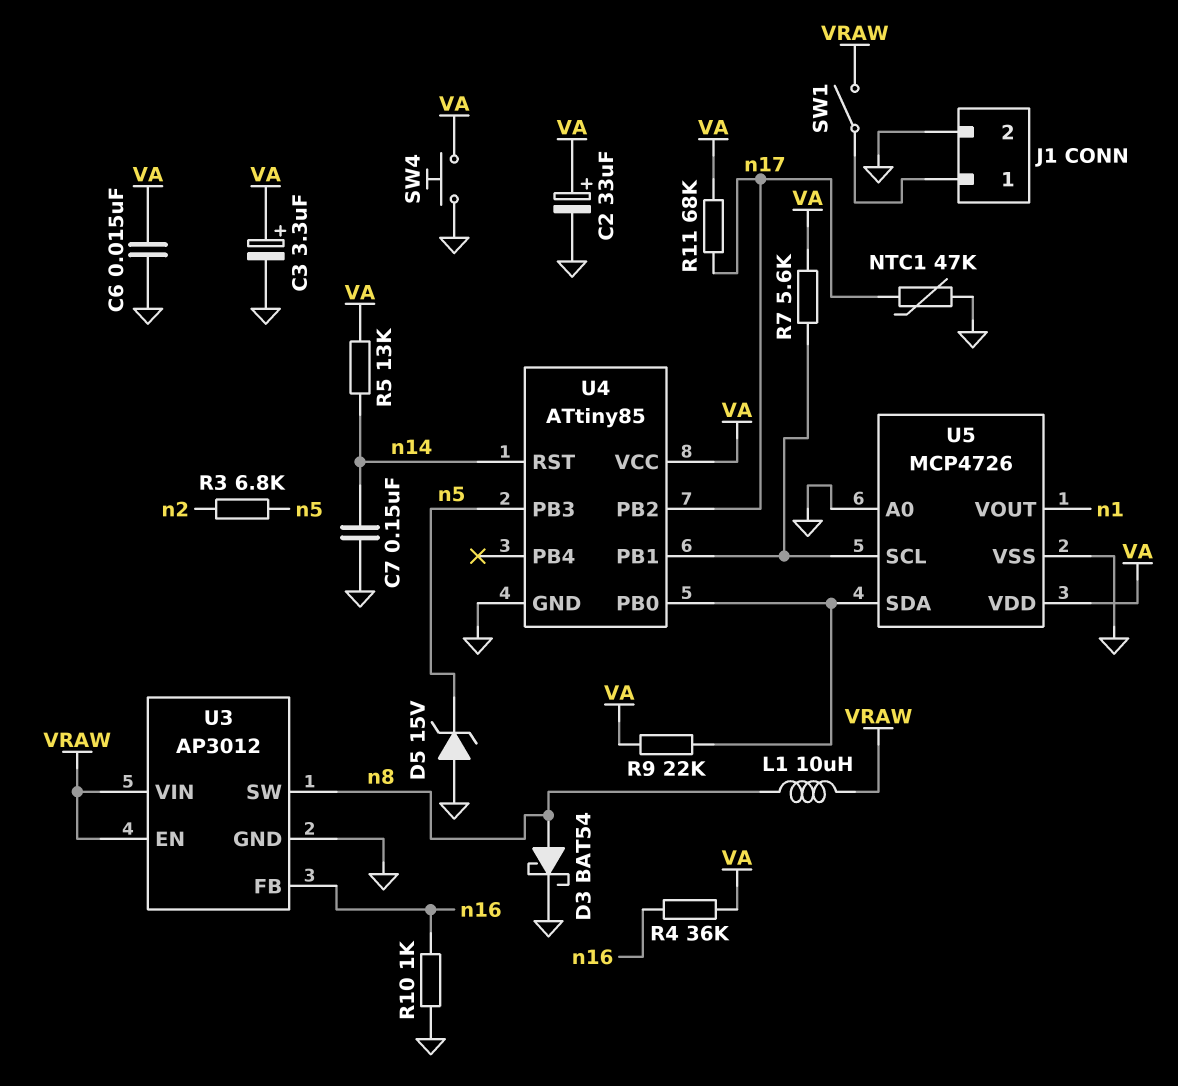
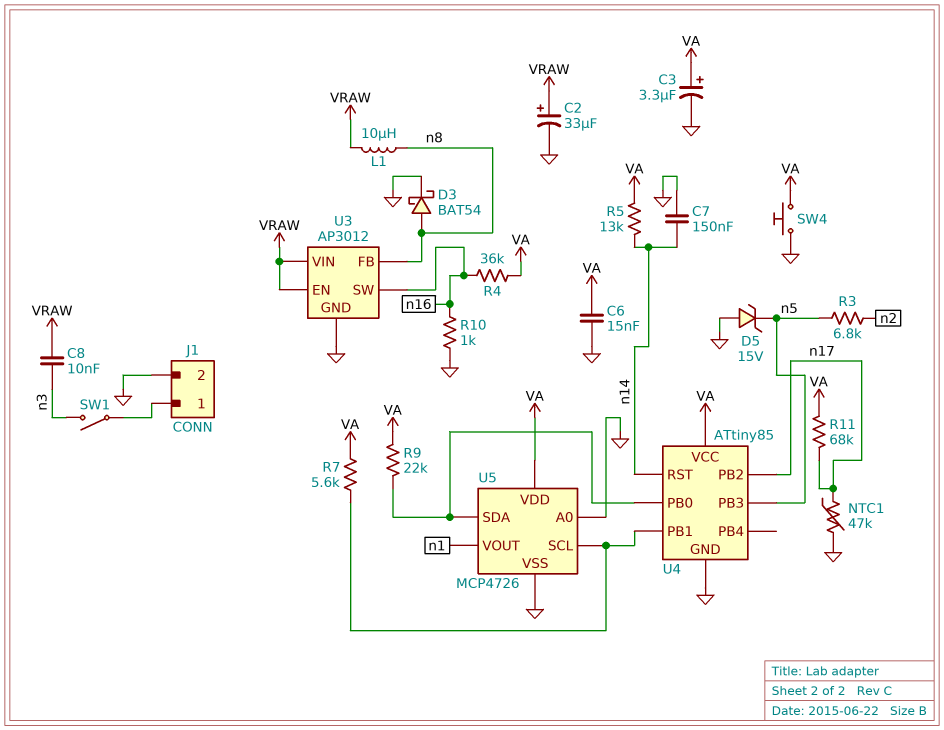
C2: 33uF (plus VA, minus GND) -> 33uF (plus VRAW, minus GND)
C8: none -> 10nF (VRAW, n3)
SW1: switch (J1/1, VRAW) -> switch (J1/1, n3)
U3 pin FB: n16 -> n8
U3 pin SW: n8 -> n16

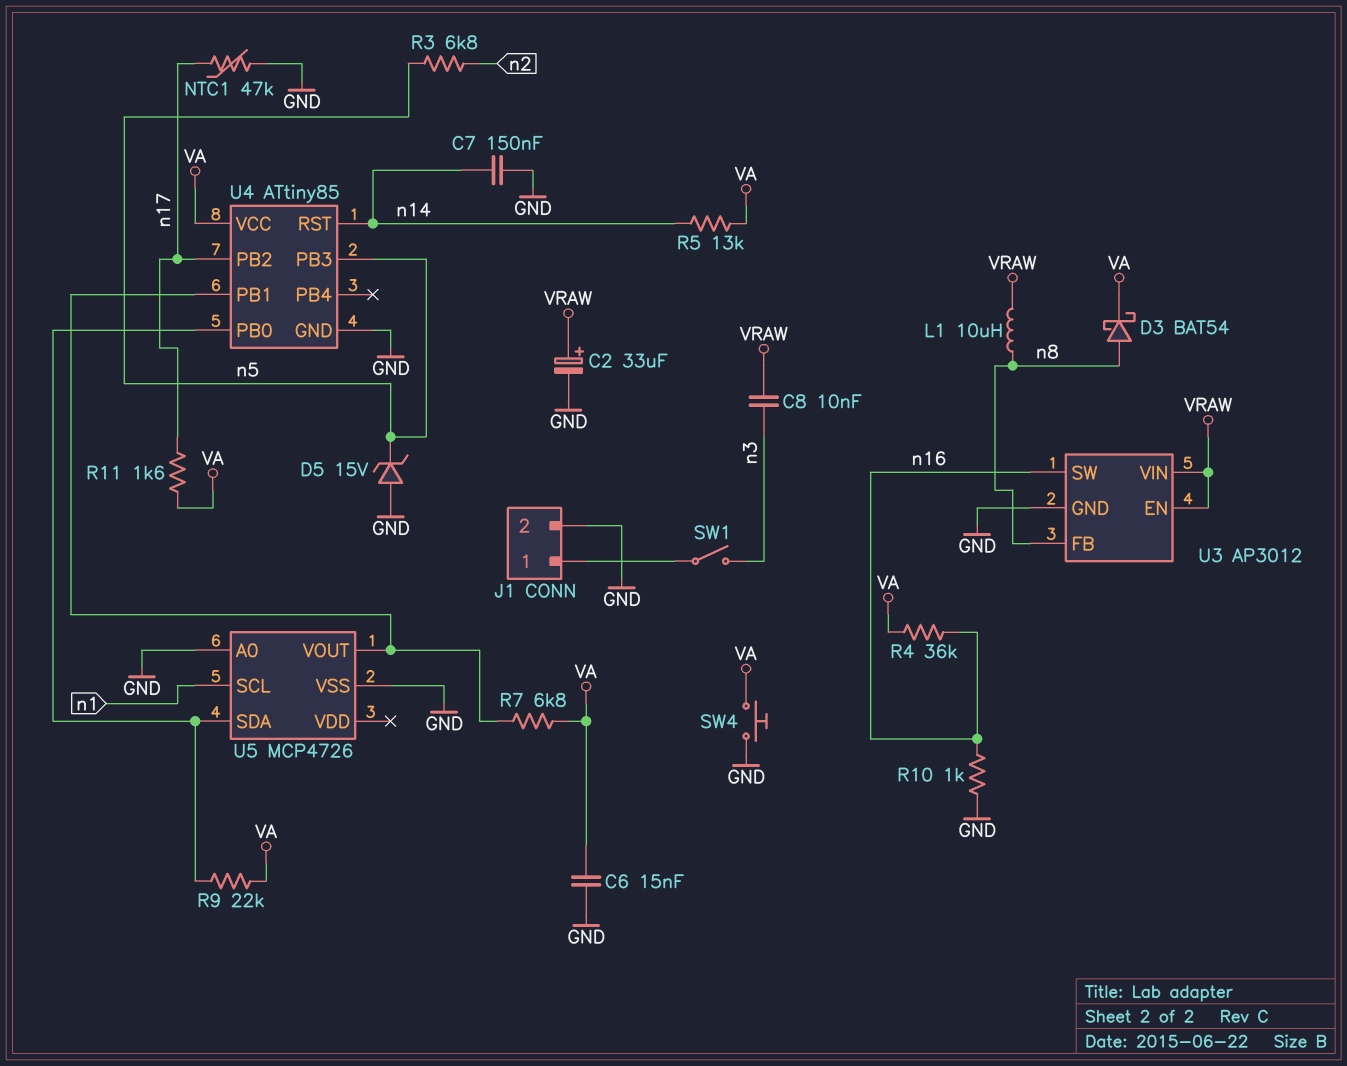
C3: 3.3uF (plus VA, minus GND) -> none
D3: schottky BAT54 (A n8, K GND) -> schottky BAT54 (A n8, K VA)
R7: 5.6k (U4/PB1, VA) -> 6.8k (U4/PB1, VA)
R11: 68k (VA, n17) -> 1.6k (VA, n17)
U5 pin SCL: U4/PB1 -> n1
U5 pin VDD: VA -> none
U5 pin VOUT: n1 -> U4/PB1

